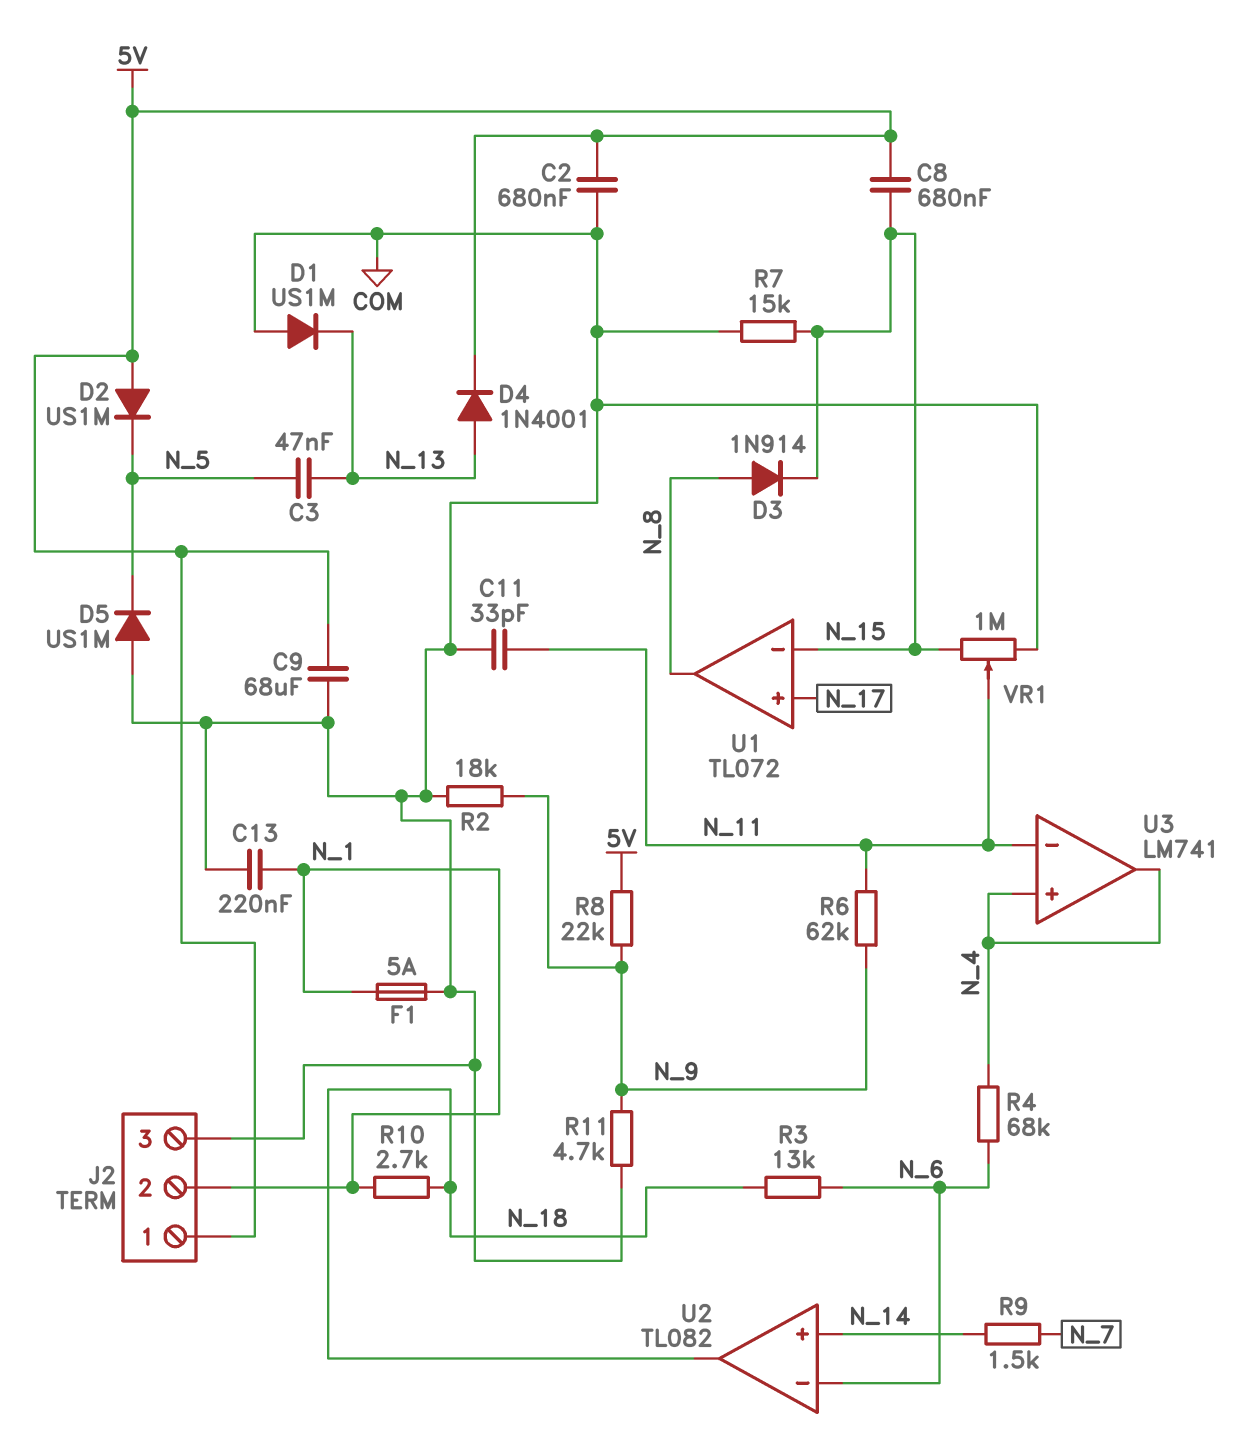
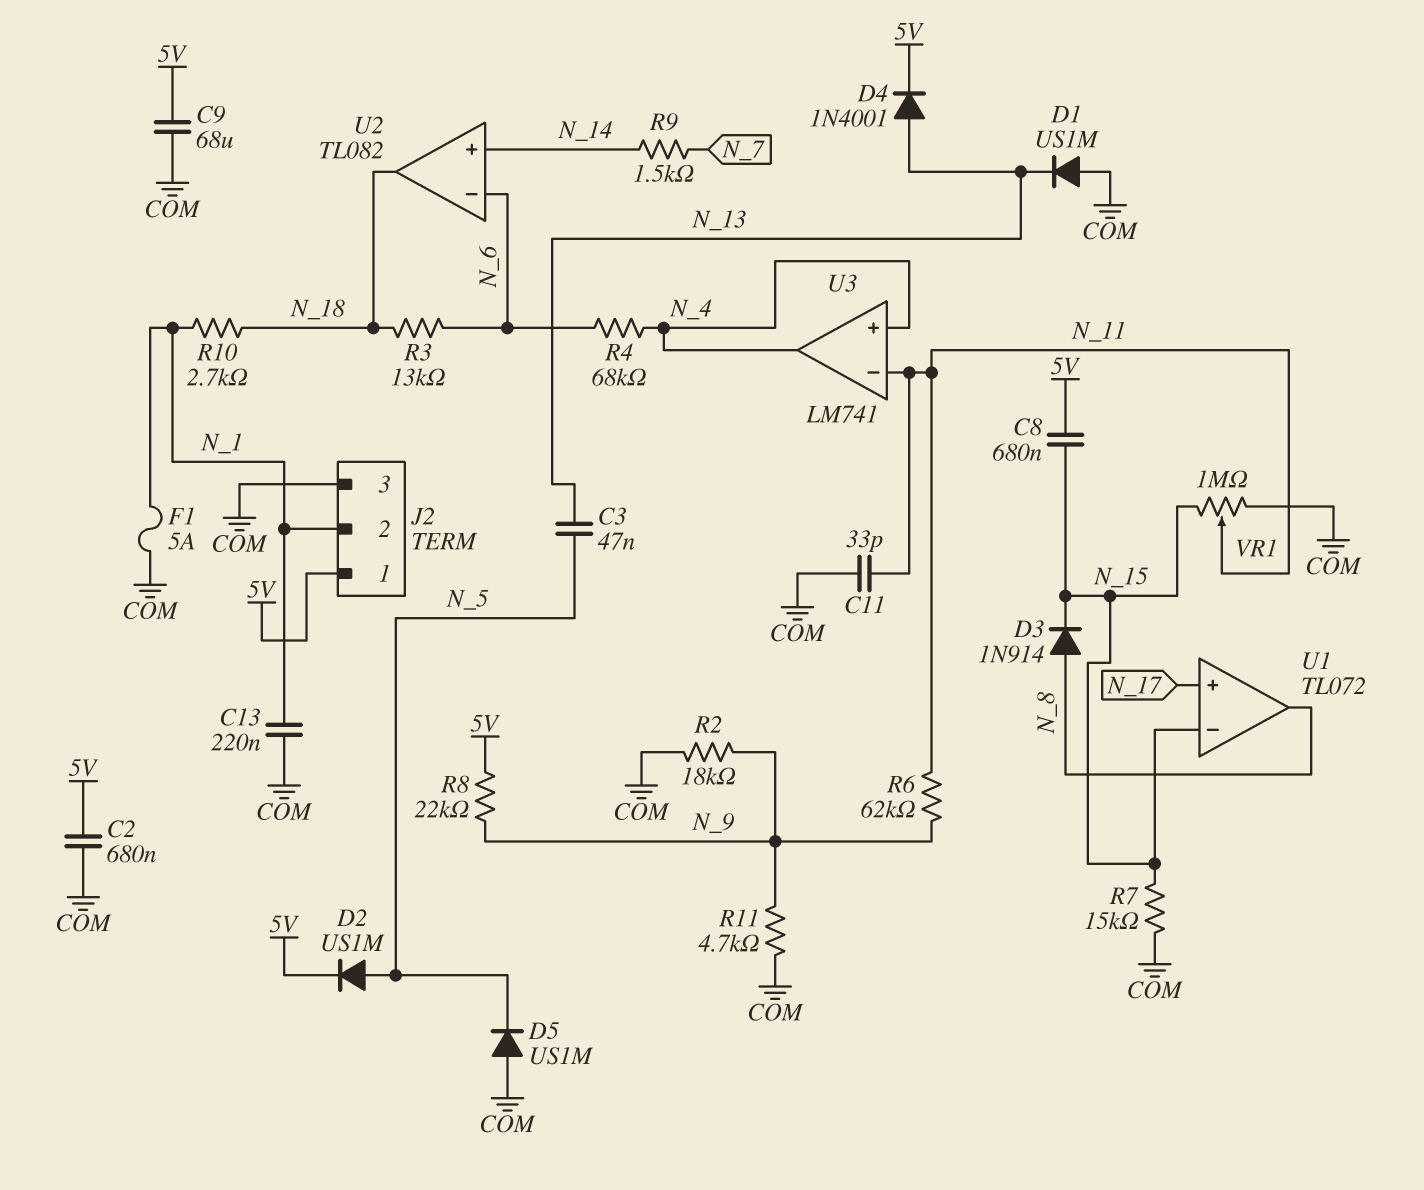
D2: diode US1M (A 5V, K N_5) -> diode US1M (A N_5, K 5V)

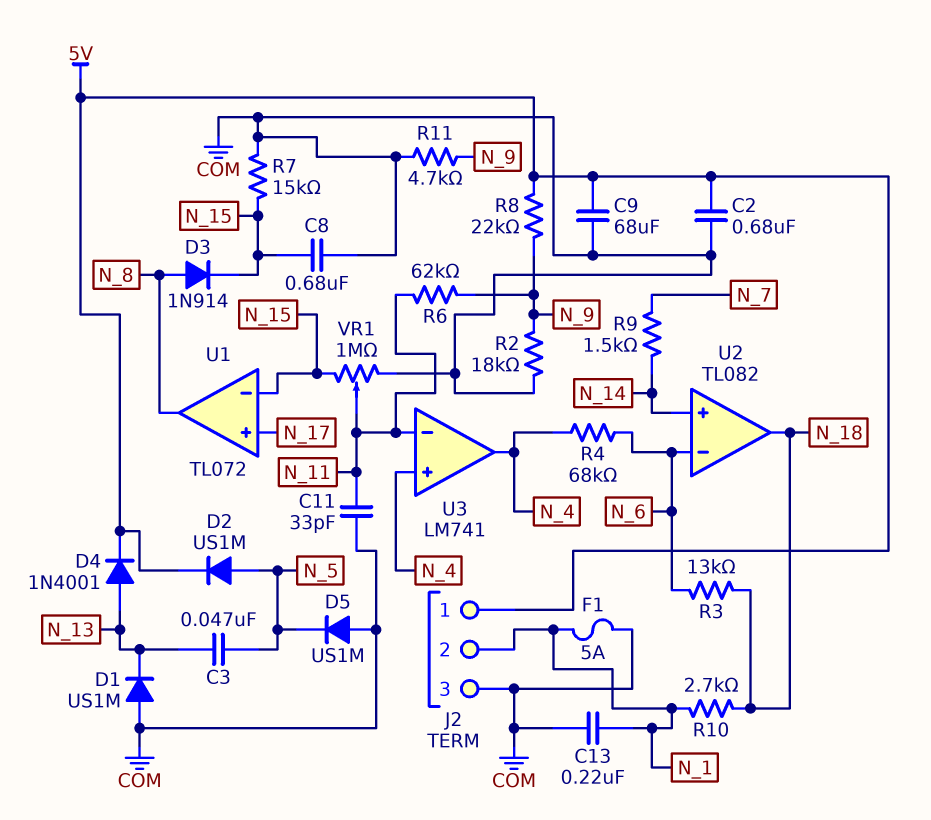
C8: 680nF (5V, N_15) -> 680nF (COM, N_15)

